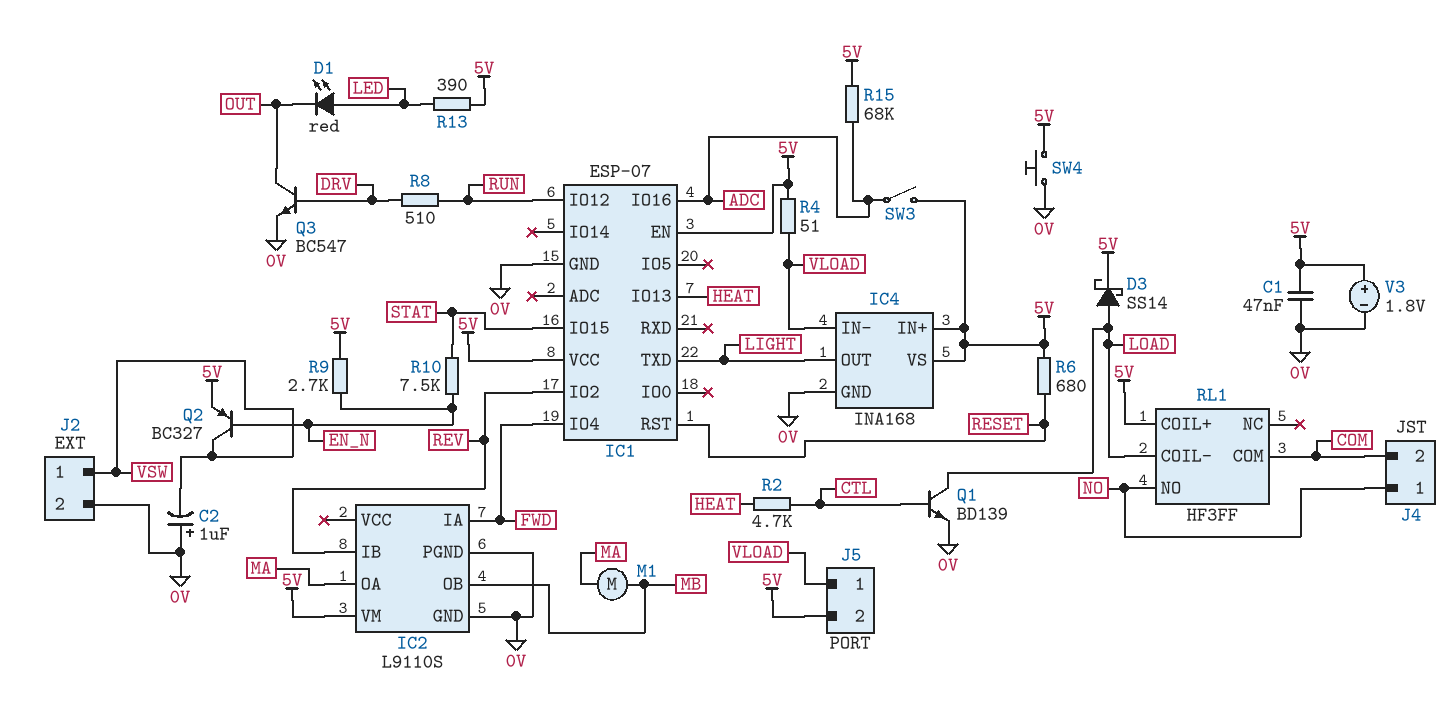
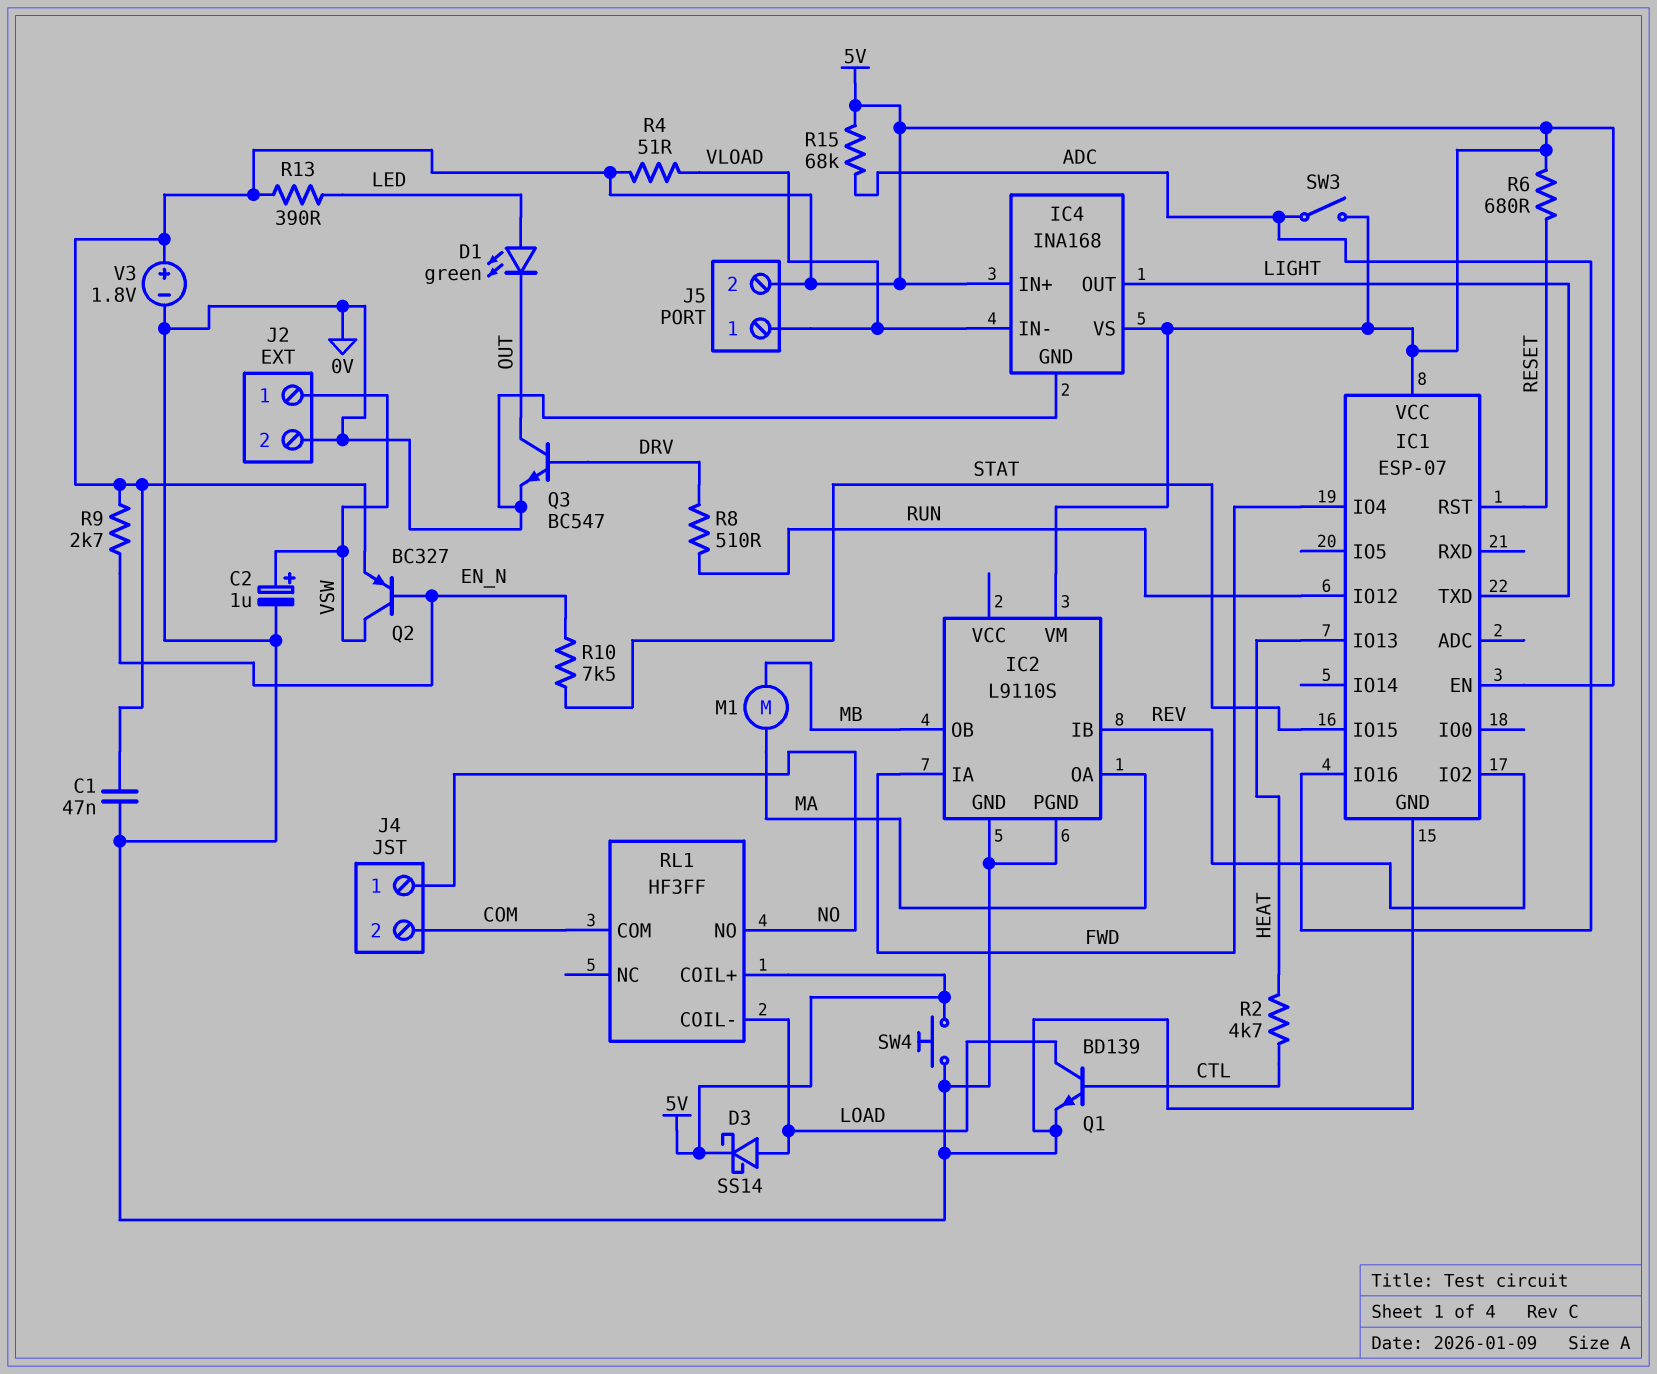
C2: 1uF (plus 0V, minus VSW) -> 1uF (plus VSW, minus 0V)
D1: LED red (A LED, K OUT) -> LED green (A LED, K OUT)

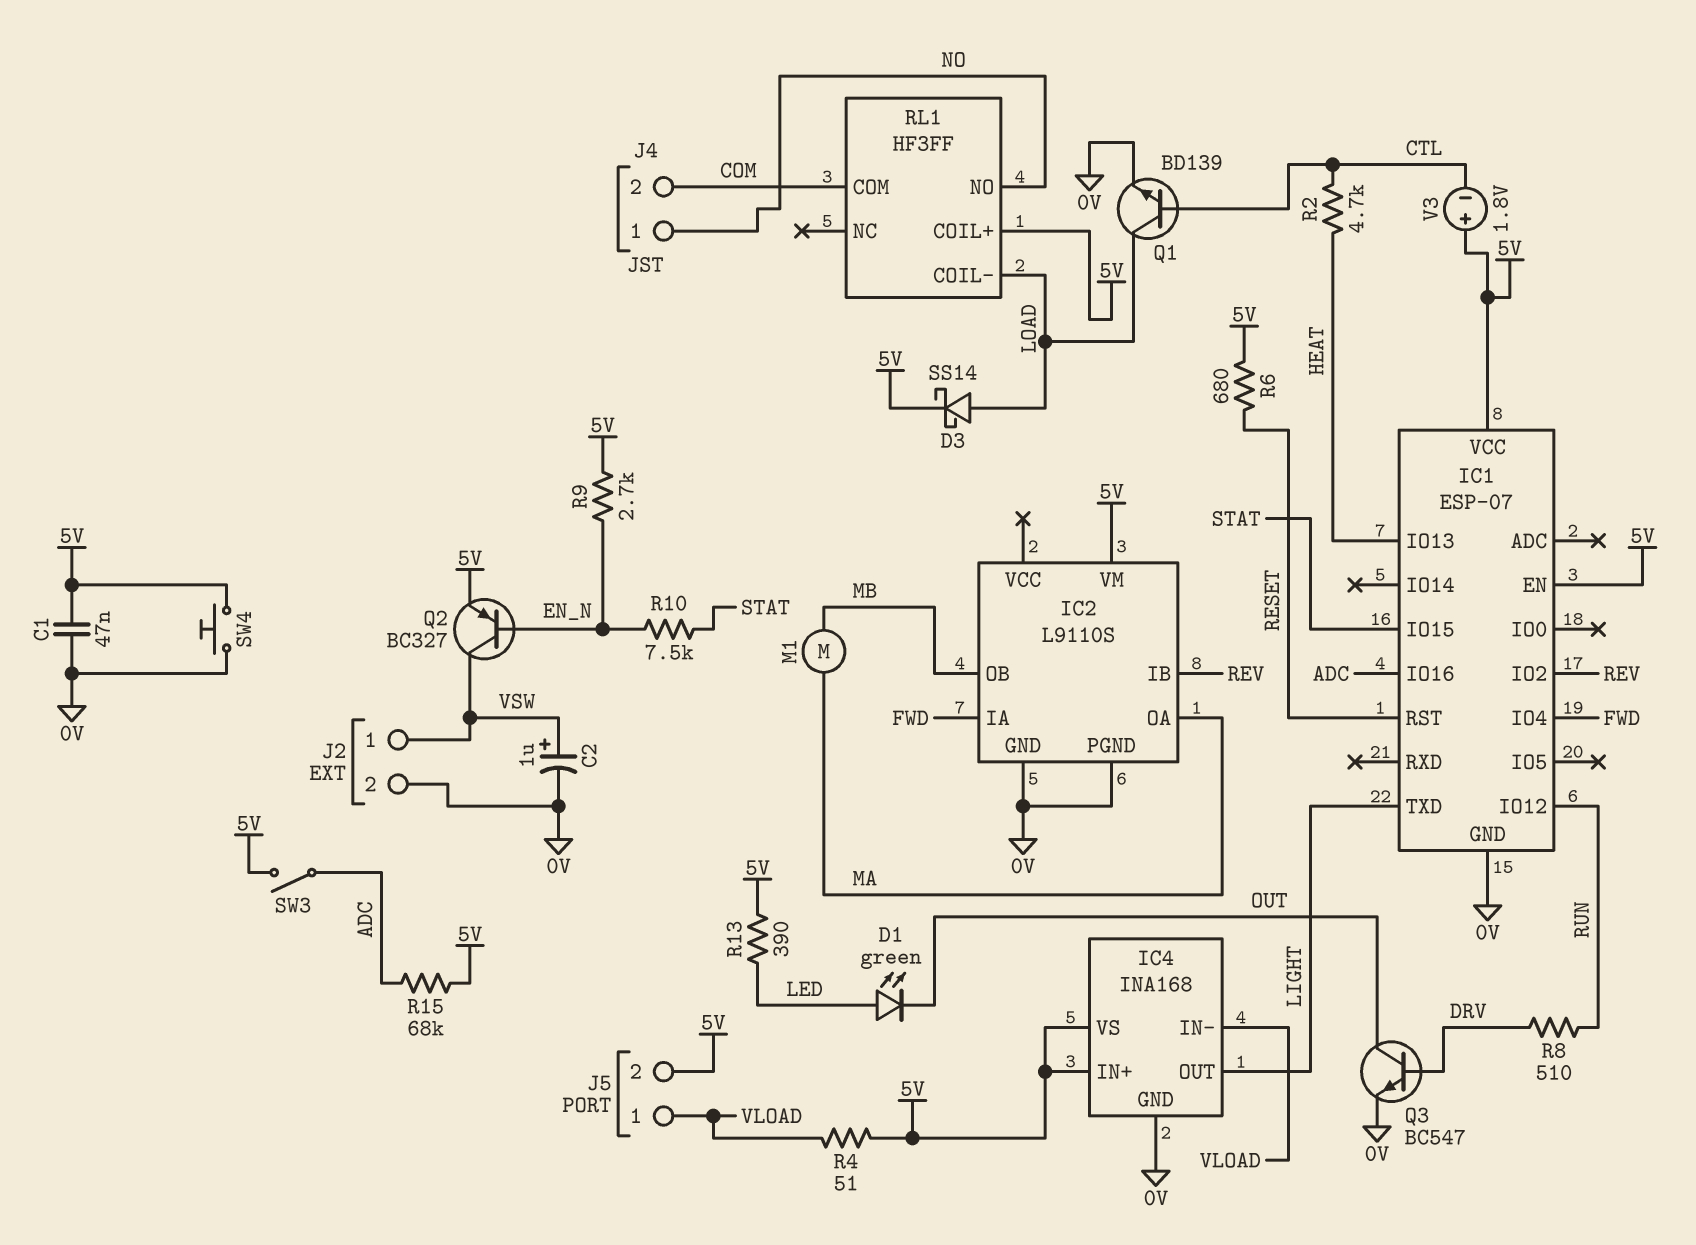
V3: 1.8V (plus 5V, minus 0V) -> 1.8V (plus 5V, minus CTL)

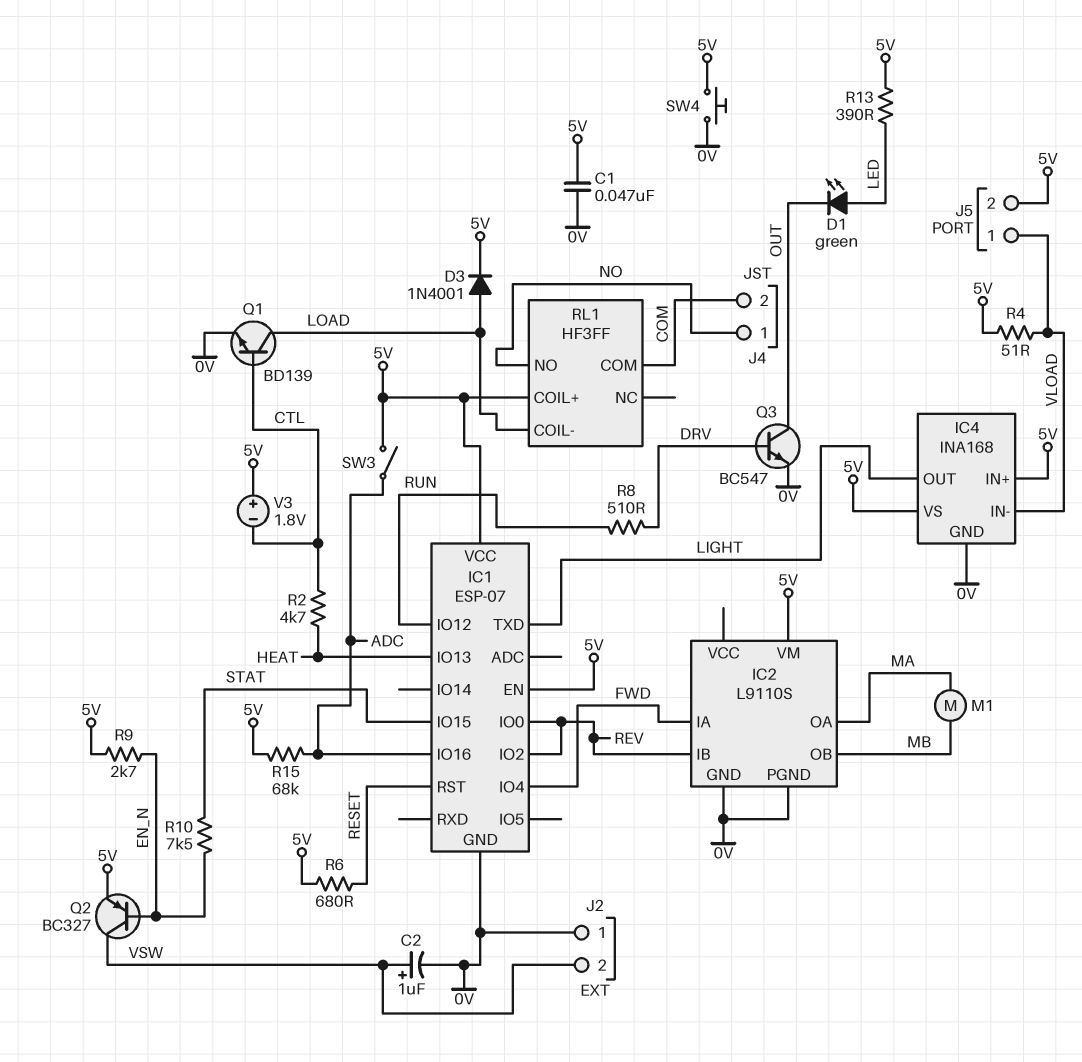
D3: schottky SS14 (A LOAD, K 5V) -> diode 1N4001 (A LOAD, K 5V)
IC1 pin IO0: none -> REV
J2 pin 1: VSW -> 0V
J2 pin 2: 0V -> VSW

